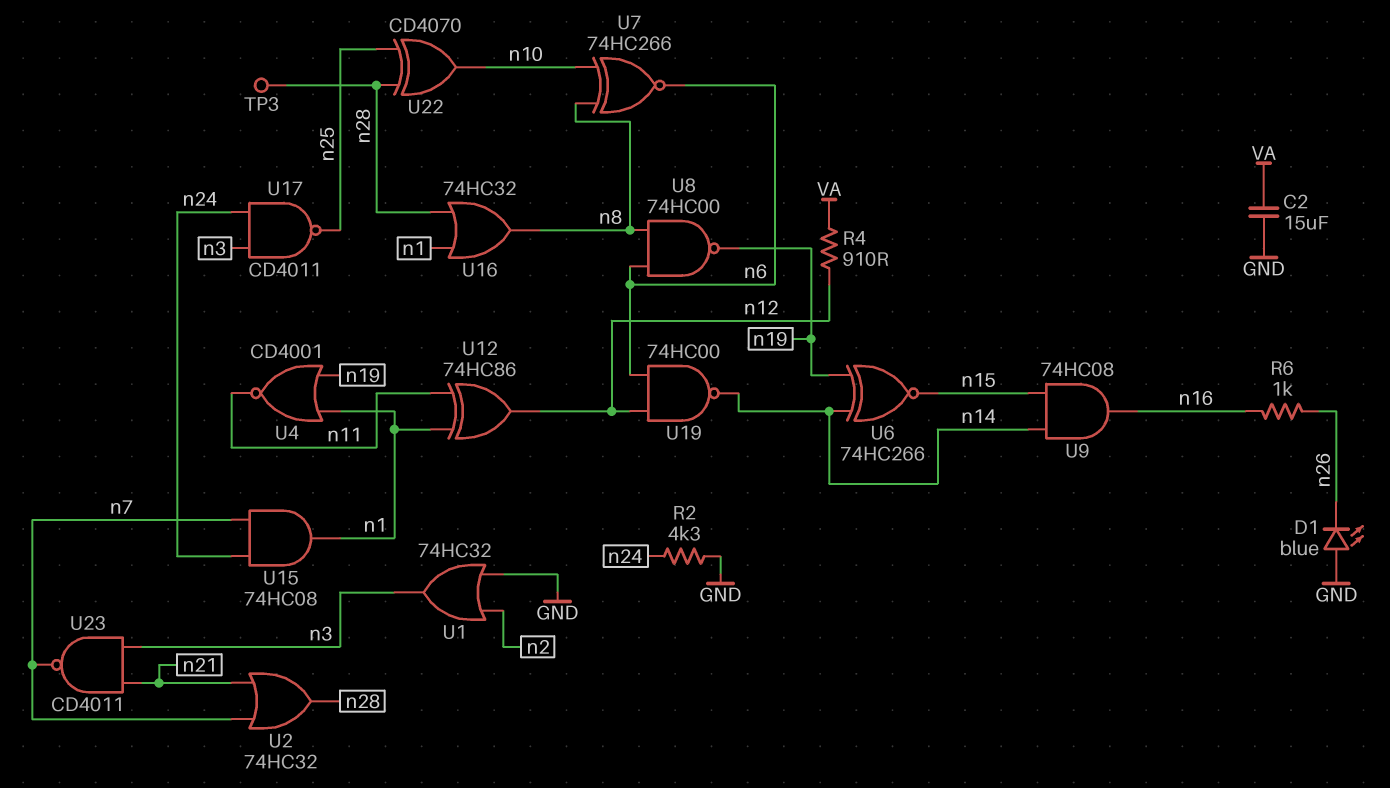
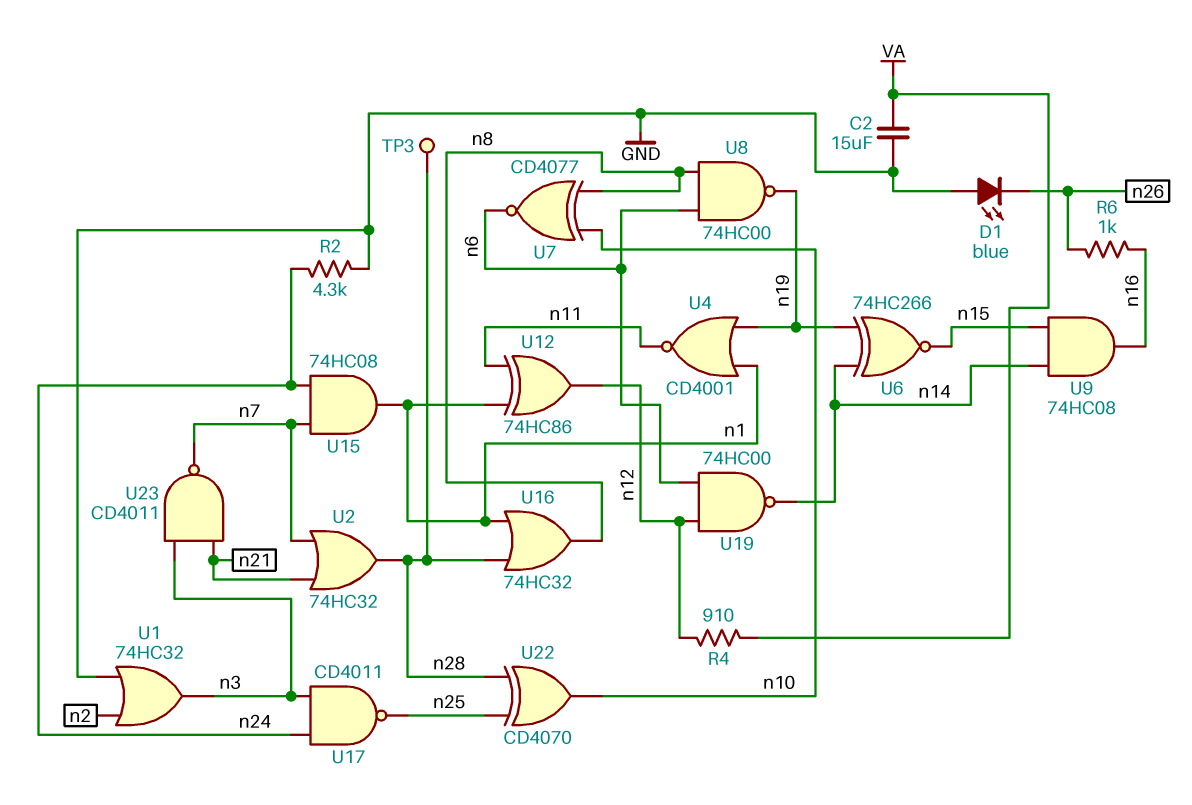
U7: XNOR 74HC266 (in n8, in n10, out n6) -> XNOR CD4077 (in n8, in n10, out n6)

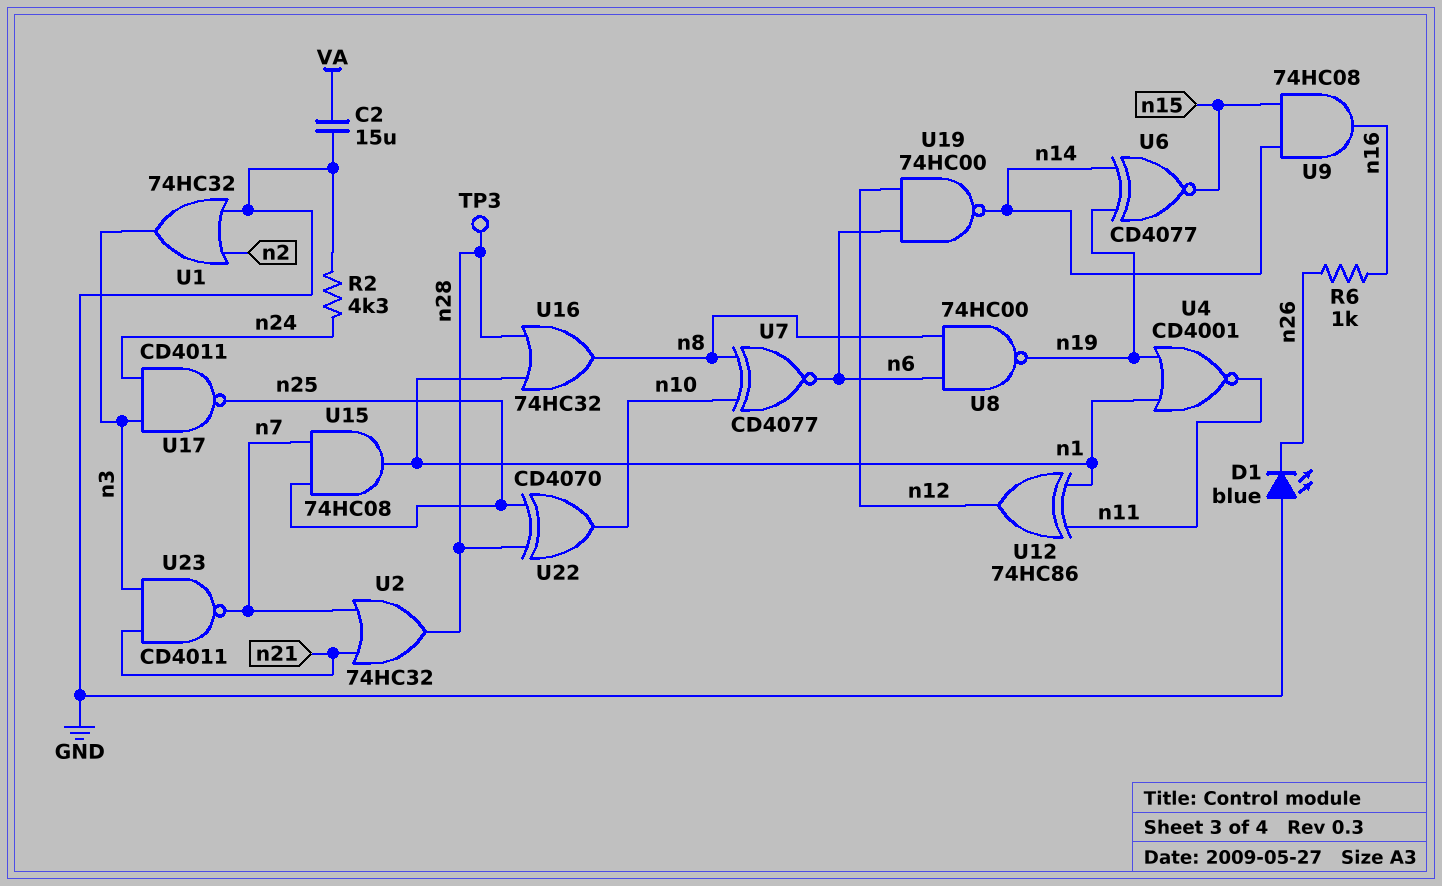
R4: 910 (VA, n12) -> none
U6: XNOR 74HC266 (in n14, in n19, out n15) -> XNOR CD4077 (in n14, in n19, out n15)
U15: AND 74HC08 (in n7, in n24, out n1) -> AND 74HC08 (in n7, in n25, out n1)

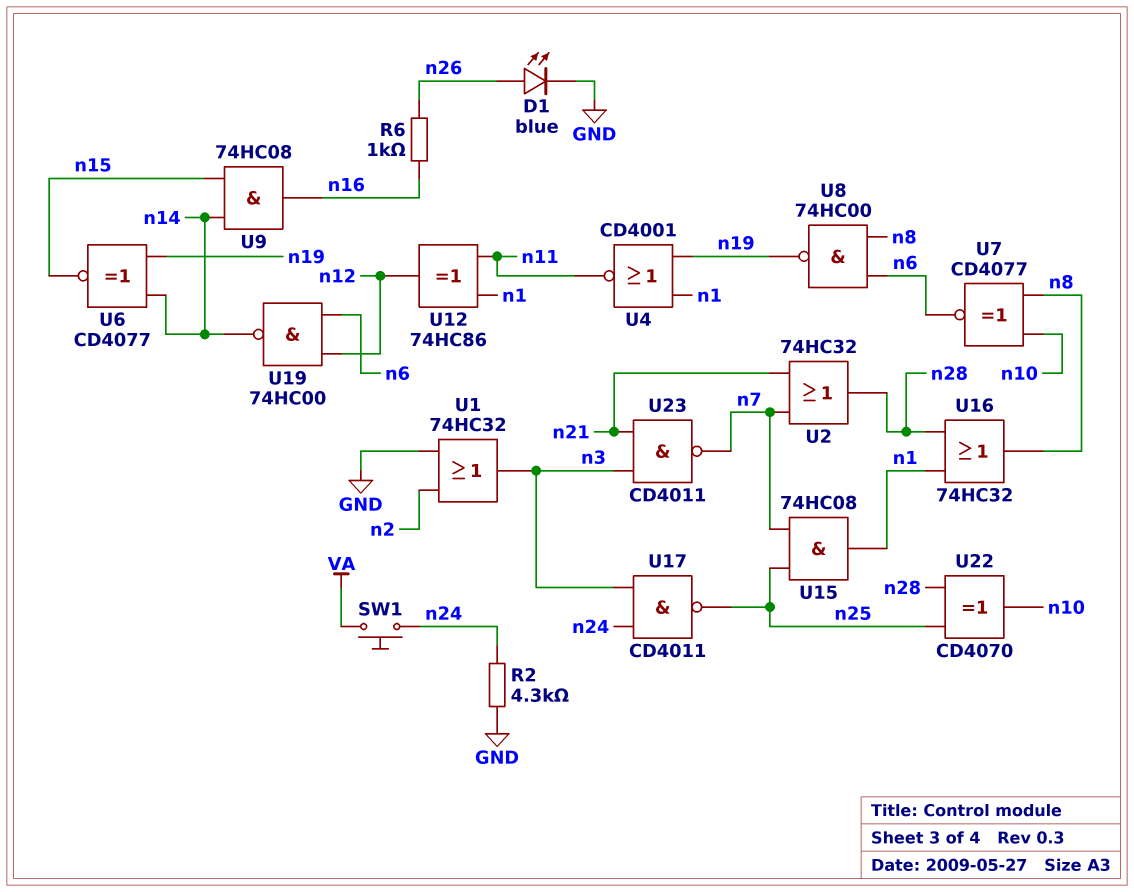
C2: 15uF (GND, VA) -> none
D1: LED blue (A GND, K n26) -> LED blue (A n26, K GND)
SW1: none -> button (VA, n24)
TP3: test point (n28) -> none

